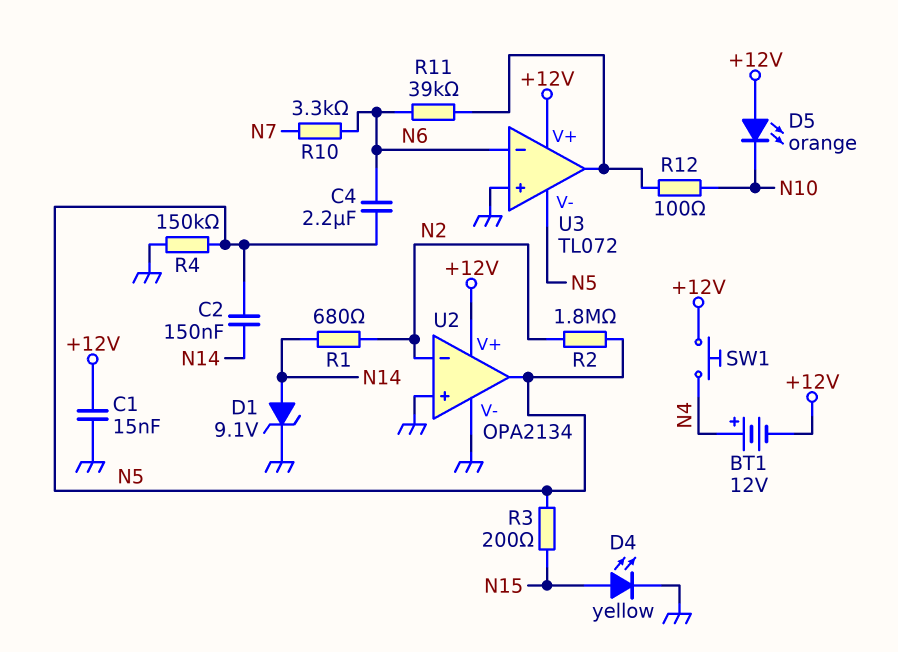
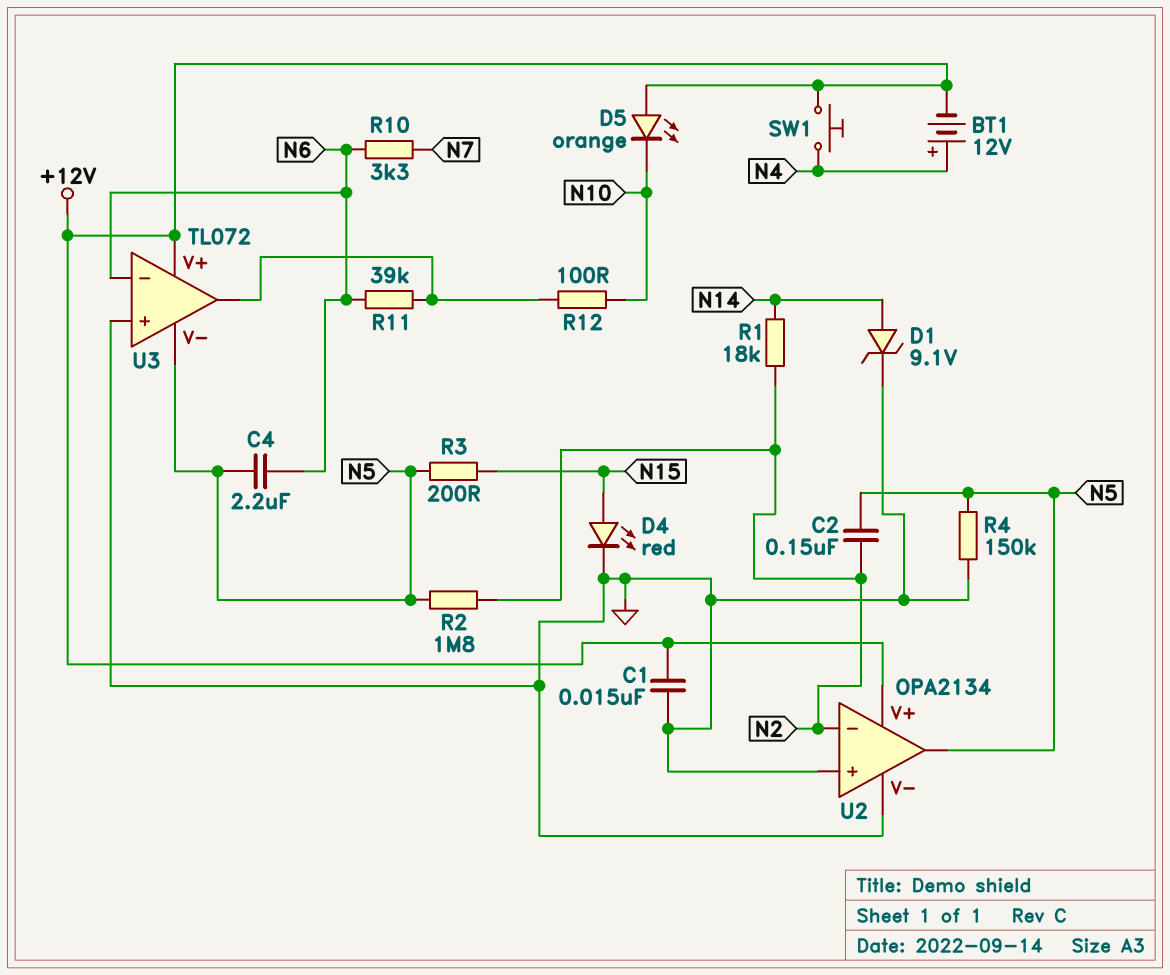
C2: 150nF (N5, N14) -> 150nF (N2, N5)
D4: LED yellow (A N15, K GND) -> LED red (A N15, K GND)
R1: 680 (N2, N14) -> 18k (N2, N14)

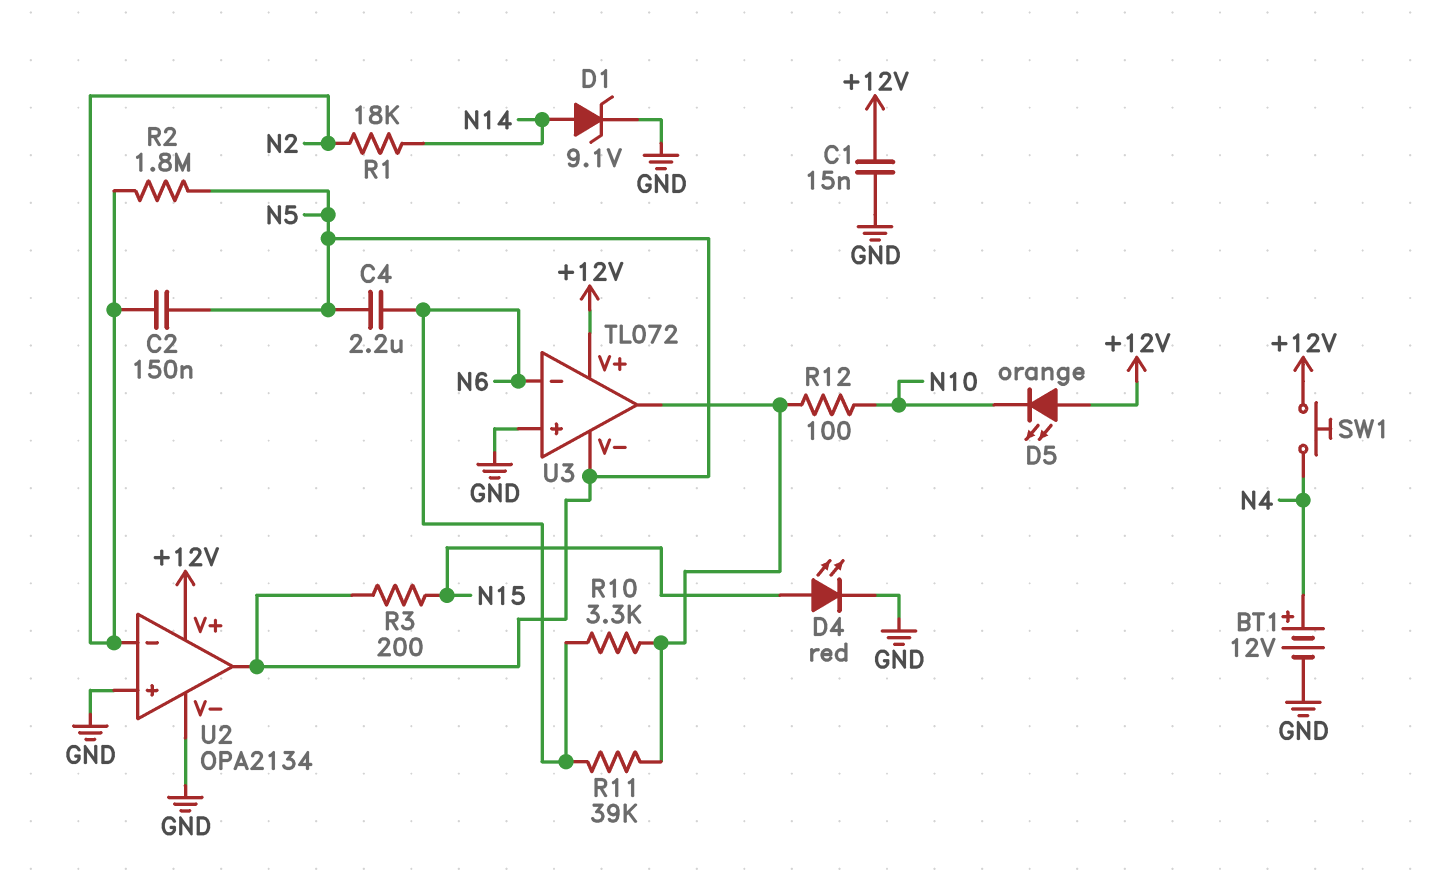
BT1: 12V (plus N4, minus +12V) -> 12V (plus N4, minus GND)
R4: 150k (GND, N5) -> none
R10: 3.3k (N6, N7) -> 3.3k (N6, U3/out)

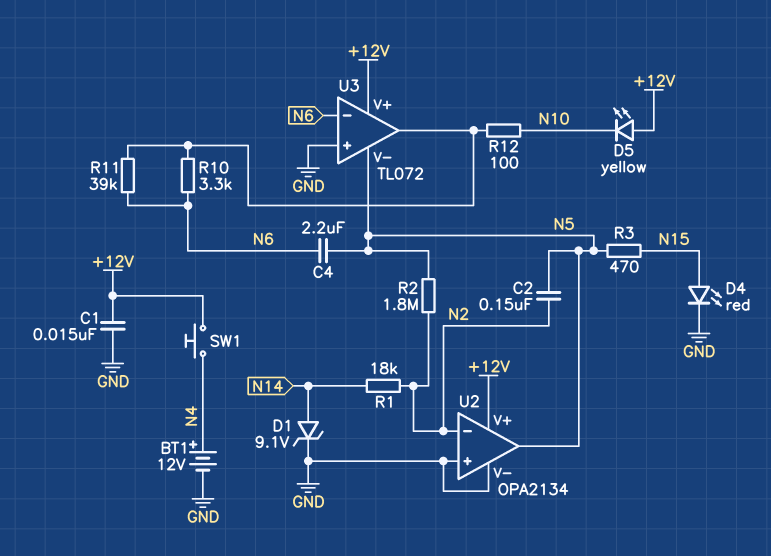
D5: LED orange (A +12V, K N10) -> LED yellow (A +12V, K N10)
R3: 200 (N5, N15) -> 470 (N5, N15)

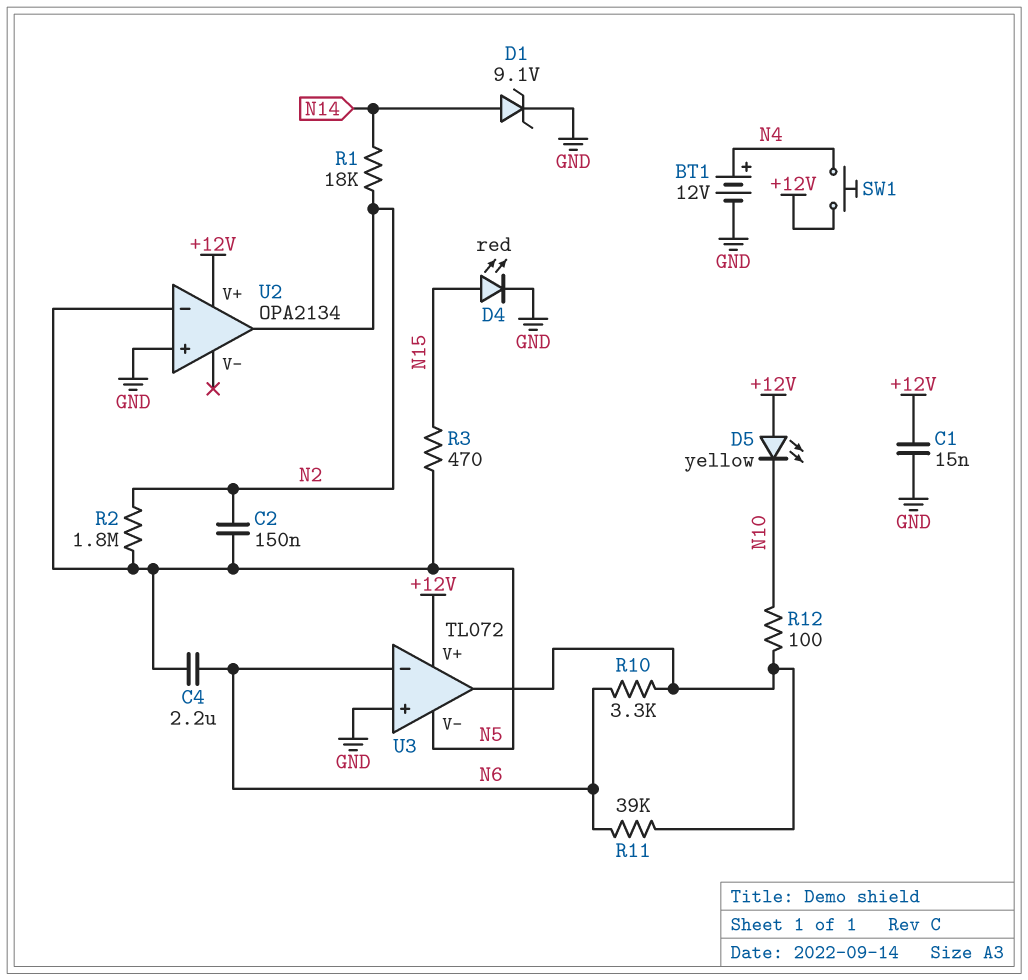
U2 pin V-: GND -> none
U2 pin in-: N2 -> N5
U2 pin out: N5 -> N2

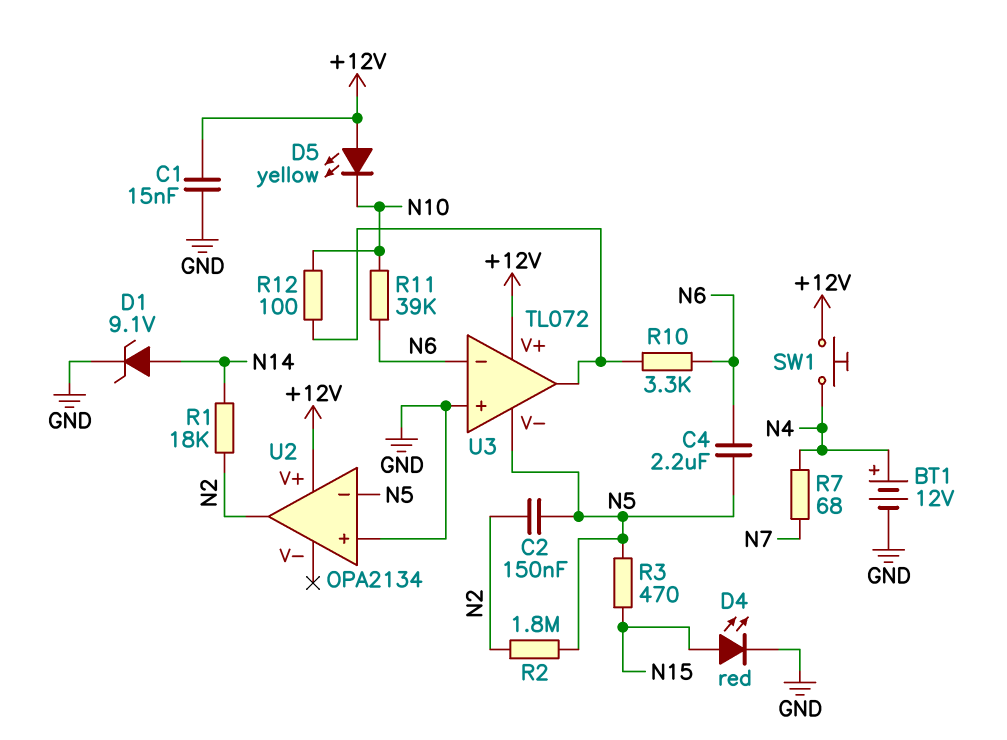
R7: none -> 68 (N4, N7)
R11: 39k (N6, U3/out) -> 39k (N6, N10)

